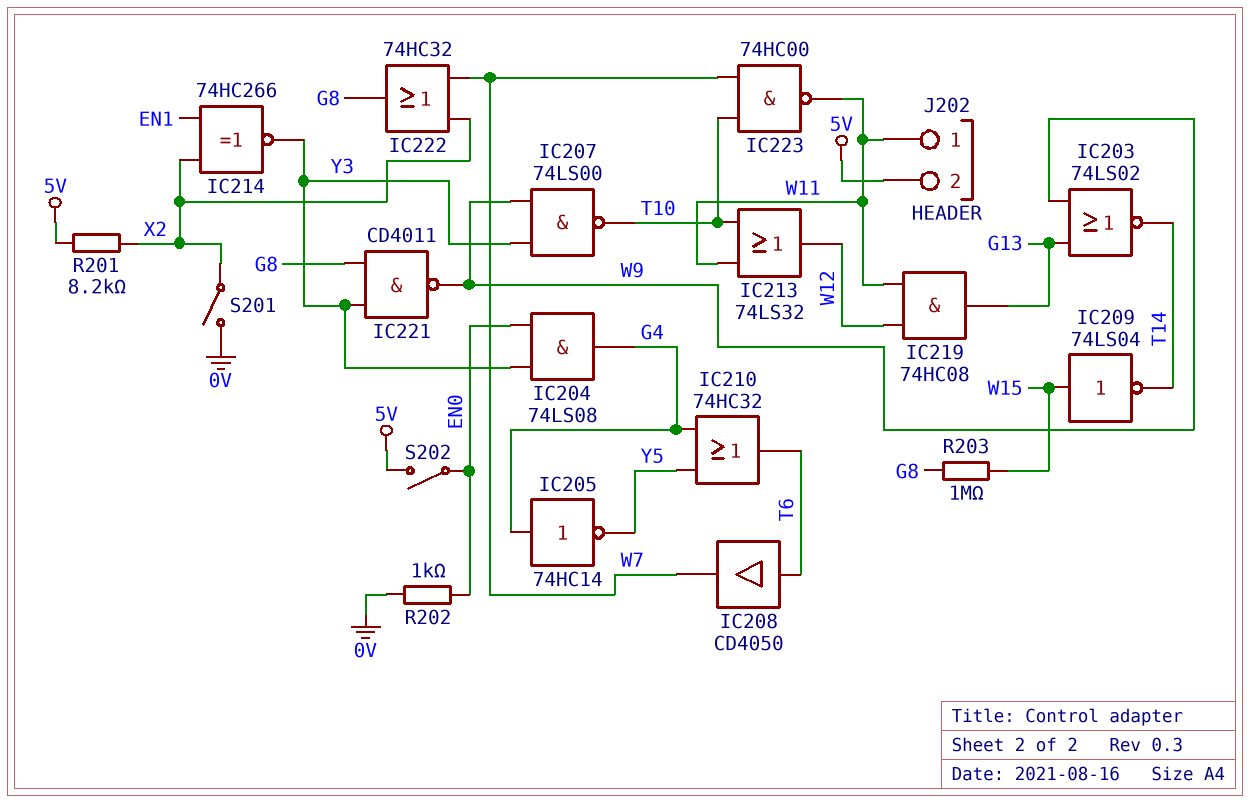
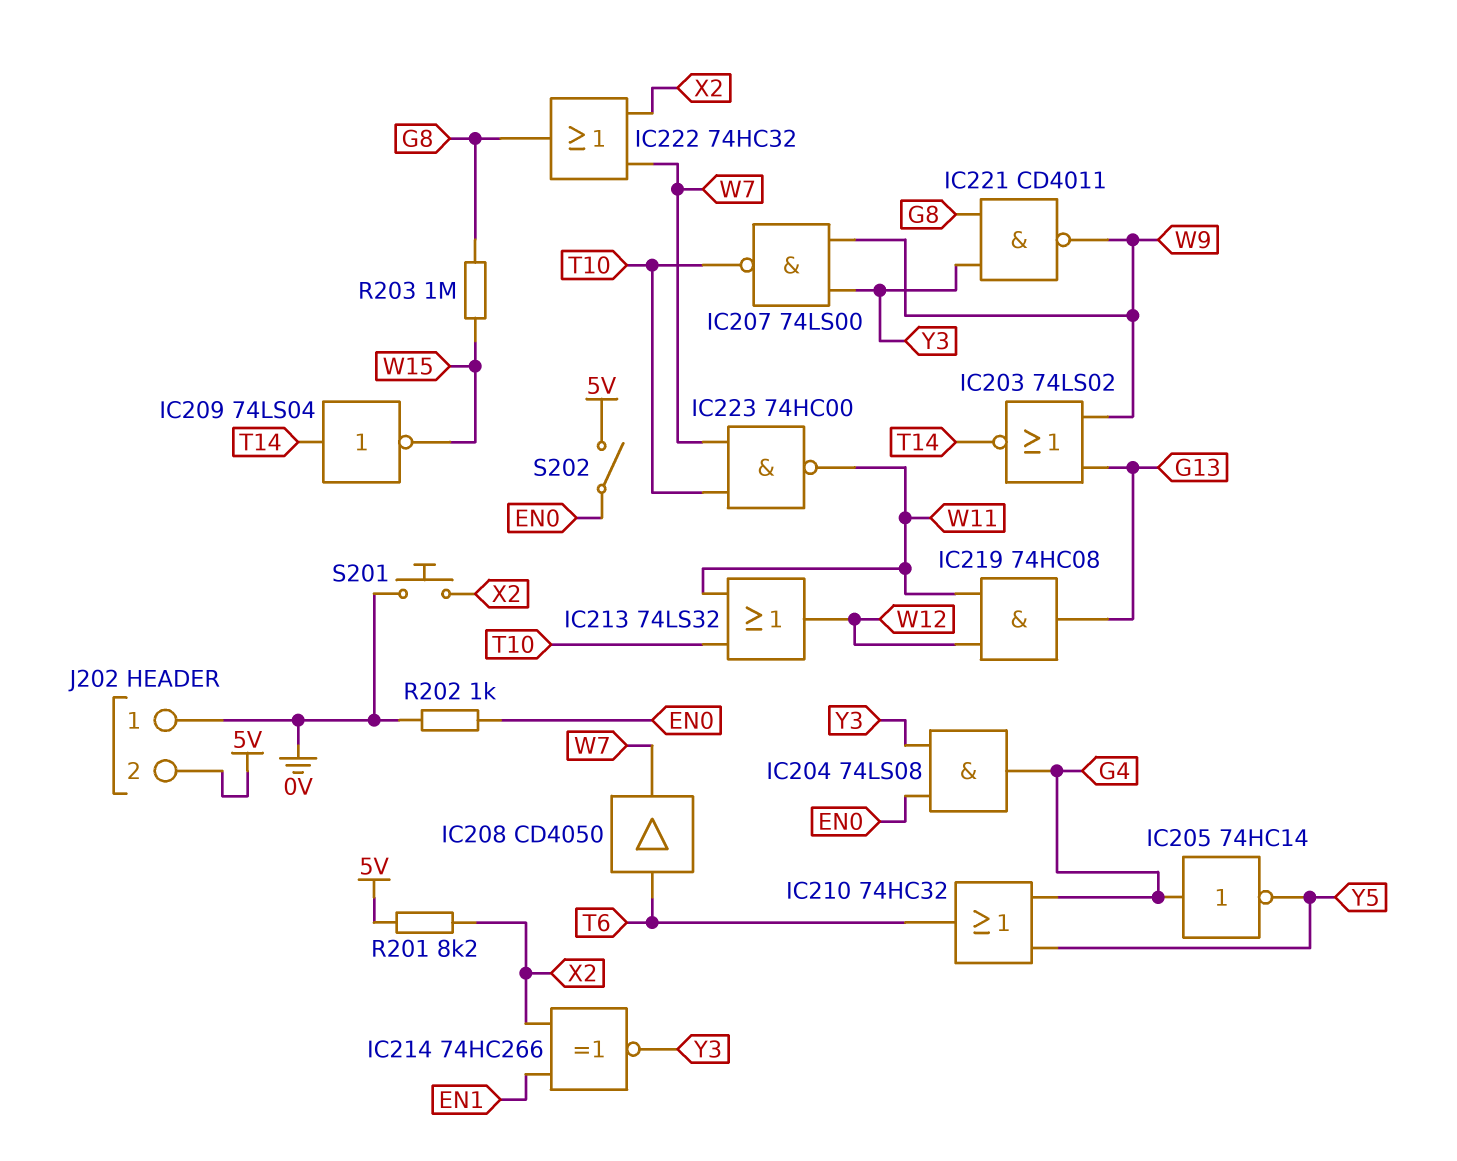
IC209: NOT 74LS04 (in W15, out T14) -> NOT 74LS04 (in T14, out W15)
J202 pin 1: W11 -> 0V
S201: switch (0V, X2) -> button (0V, X2)

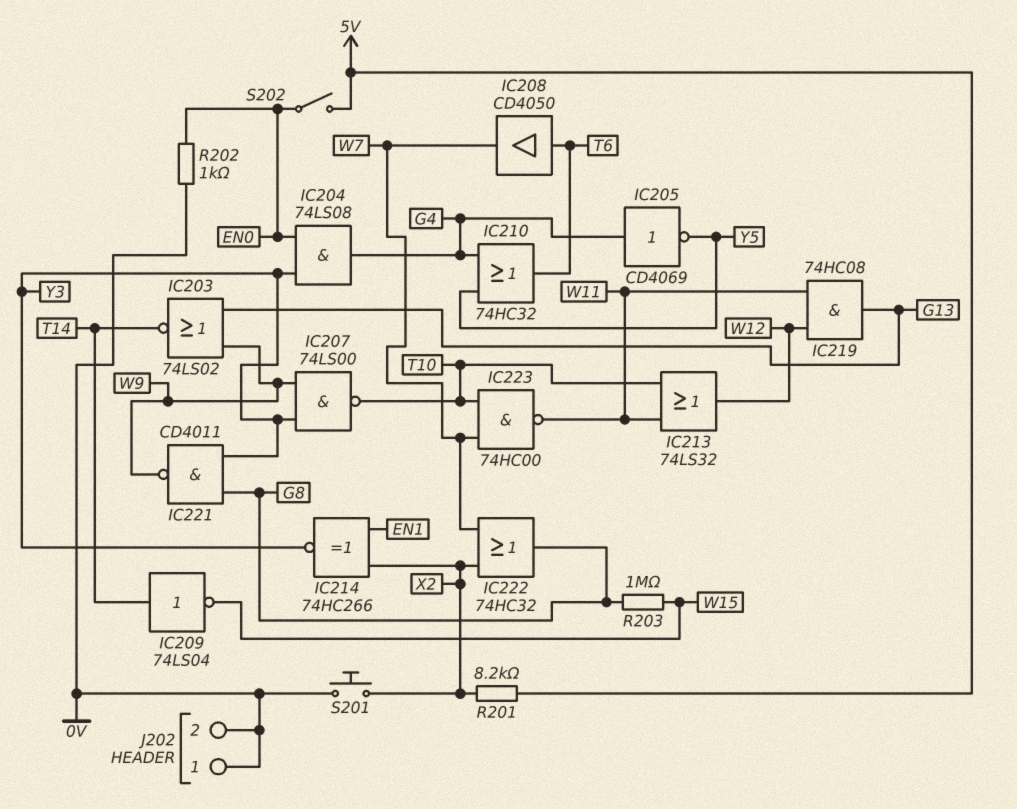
IC205: NOT 74HC14 (in G4, out Y5) -> NOT CD4069 (in G4, out Y5)
J202 pin 2: 5V -> 0V

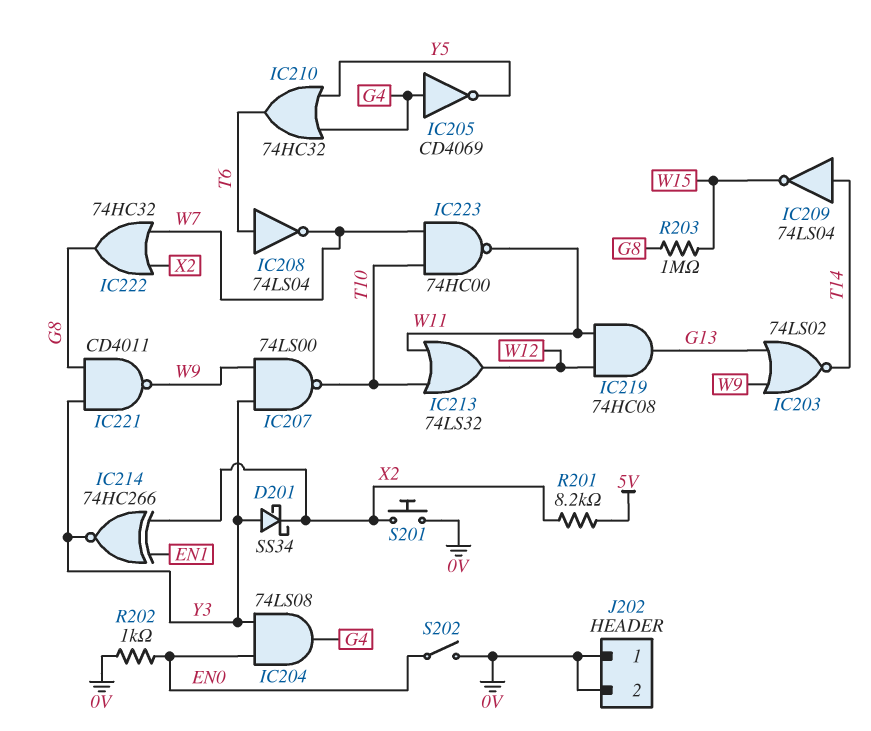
D201: none -> schottky SS34 (A Y3, K X2)
IC208: buffer CD4050 (in T6, out W7) -> NOT 74LS04 (in T6, out W7)
S202: switch (5V, EN0) -> switch (0V, EN0)

